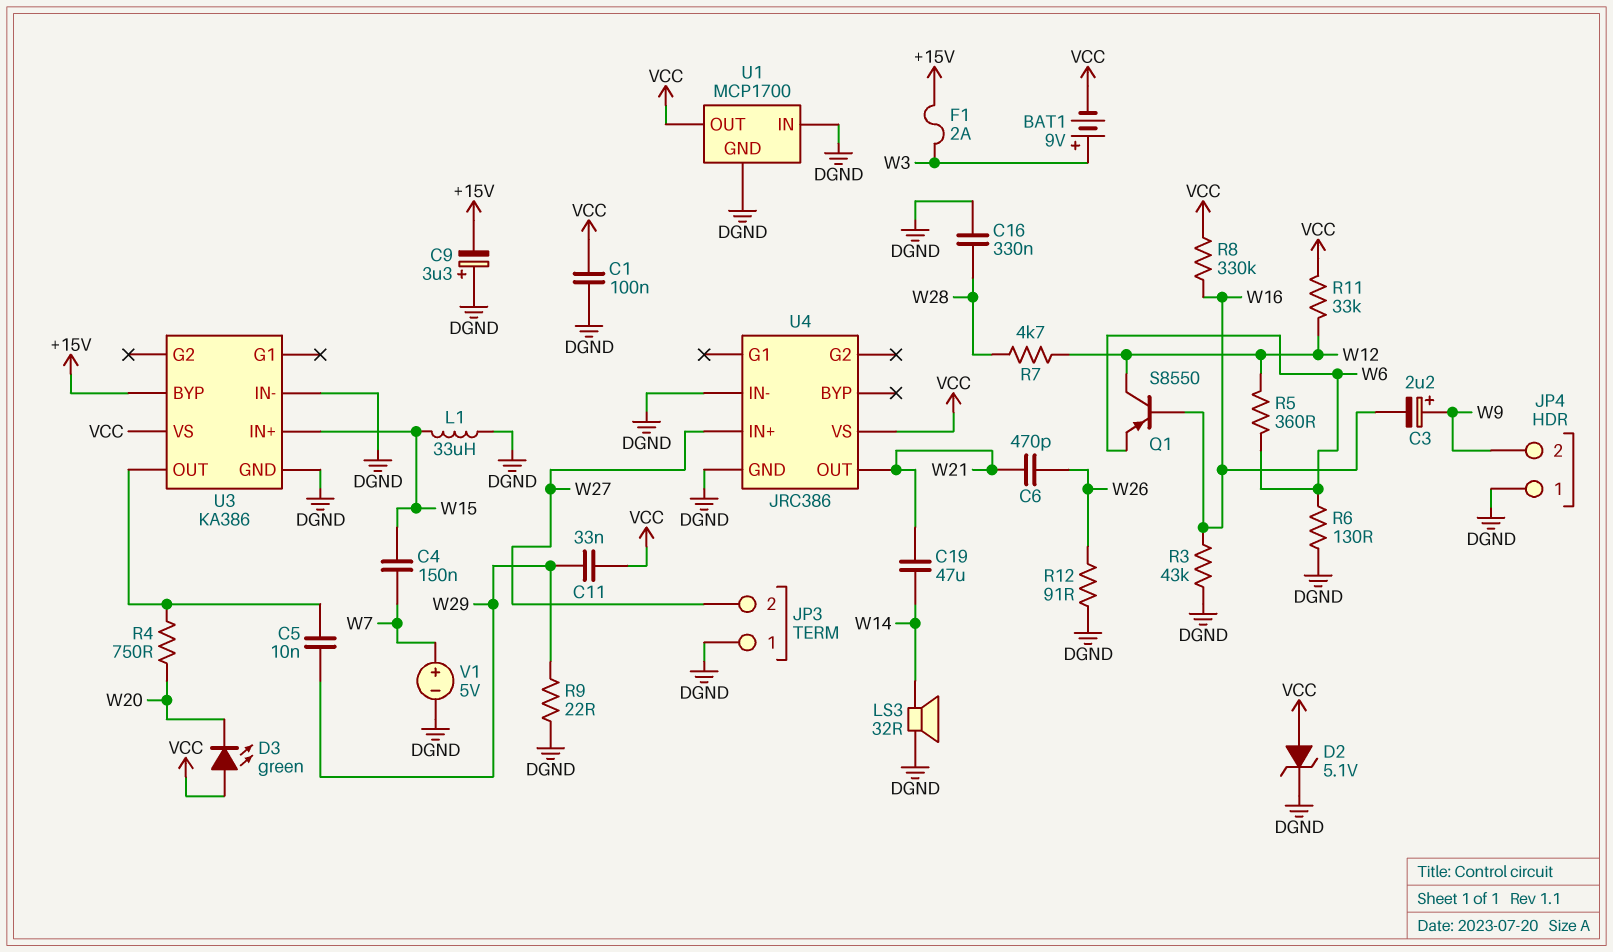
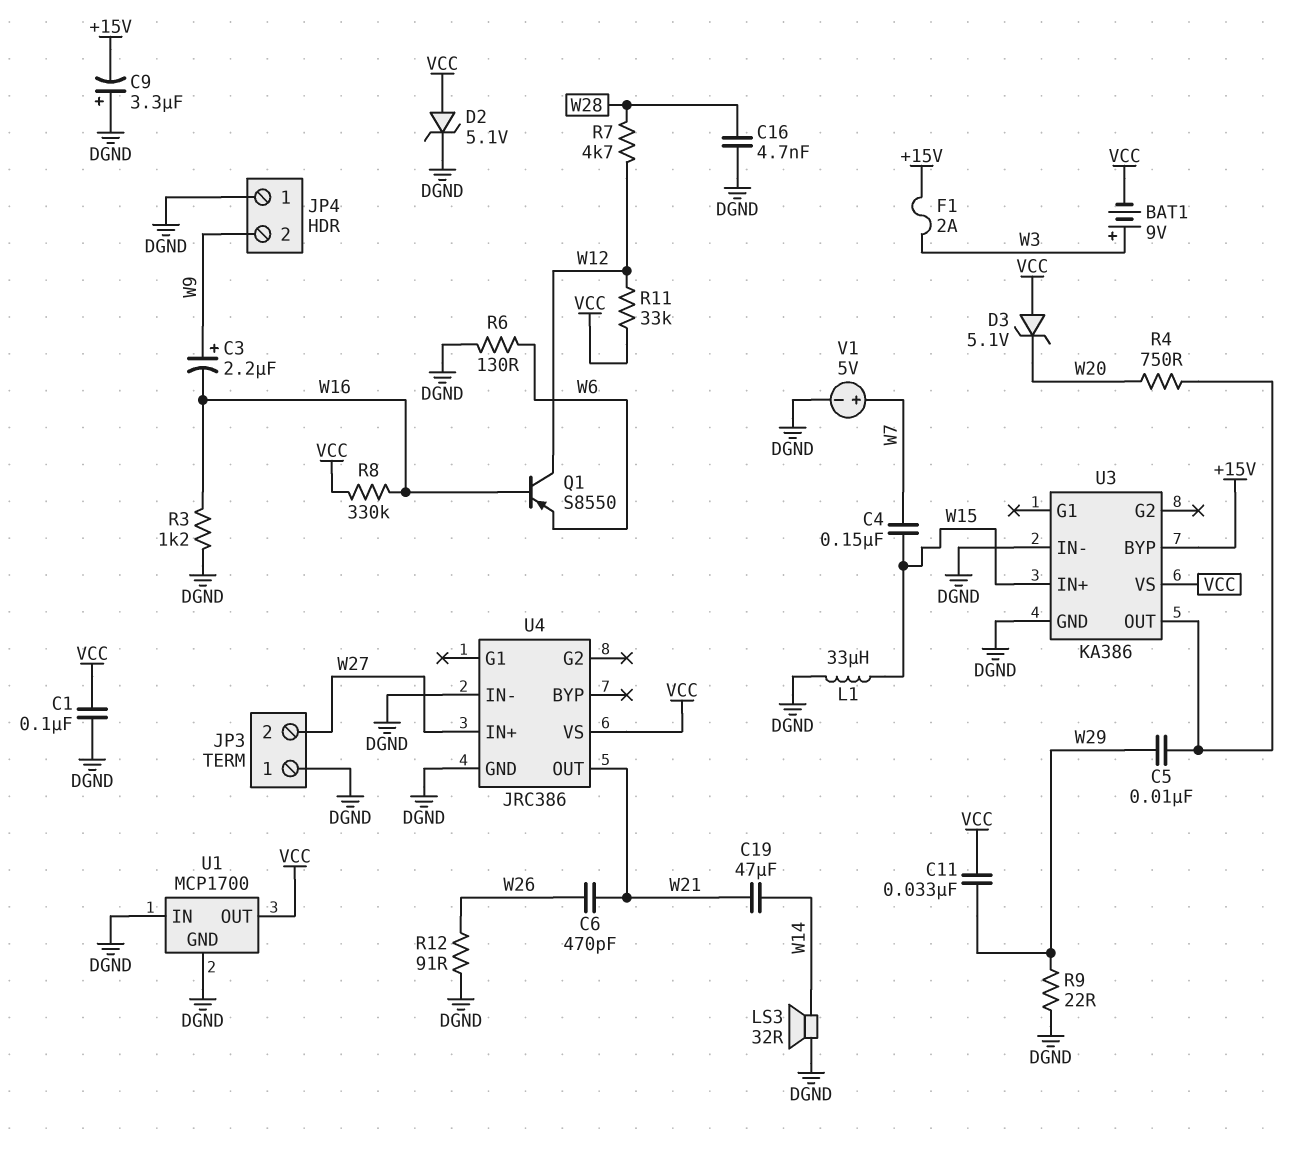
C16: 330nF (DGND, W28) -> 4.7nF (DGND, W28)
D3: LED green (A VCC, K W20) -> zener 5.1V (A VCC, K W20)
R3: 43k (DGND, W16) -> 1.2k (DGND, W16)
R5: 360 (W6, W12) -> none

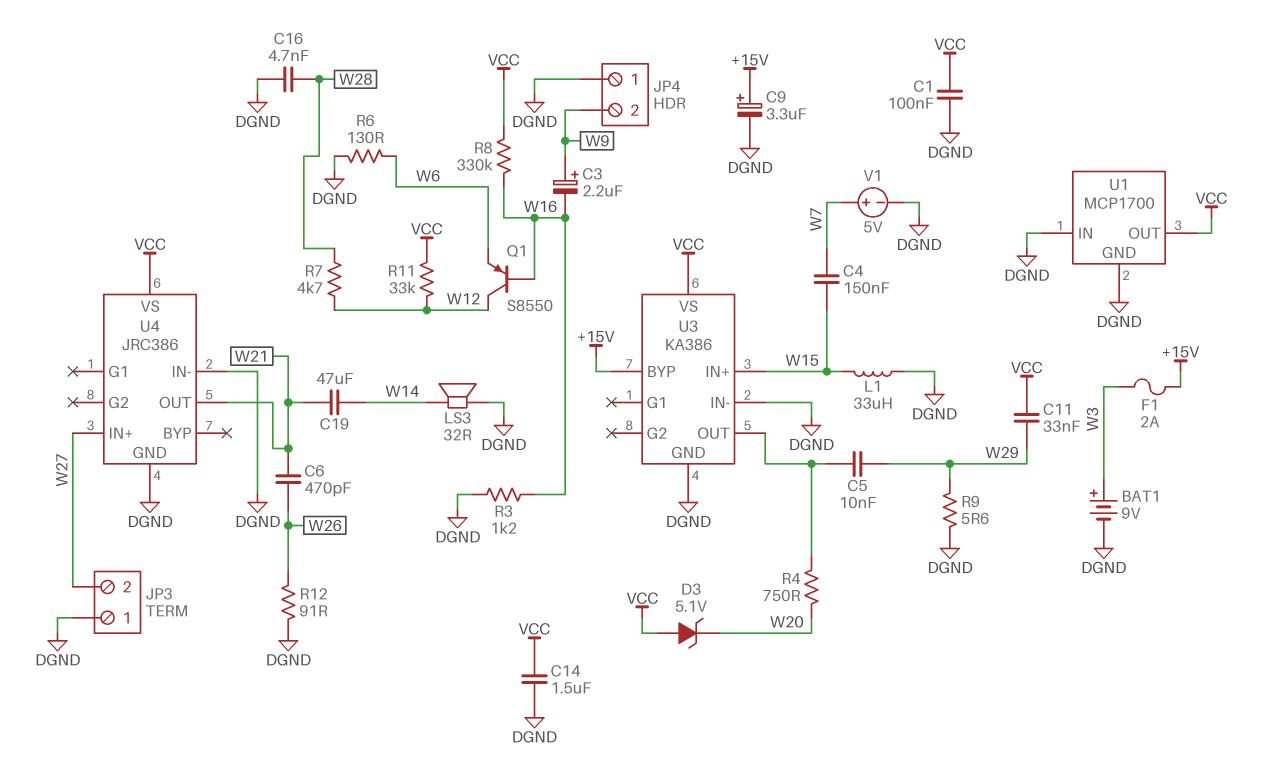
BAT1: 9V (plus W3, minus VCC) -> 9V (plus W3, minus DGND)
C9: 3.3uF (plus DGND, minus +15V) -> 3.3uF (plus +15V, minus DGND)
C14: none -> 1.5uF (DGND, VCC)
D2: zener 5.1V (A VCC, K DGND) -> none
R9: 22 (DGND, W29) -> 5.6 (DGND, W29)

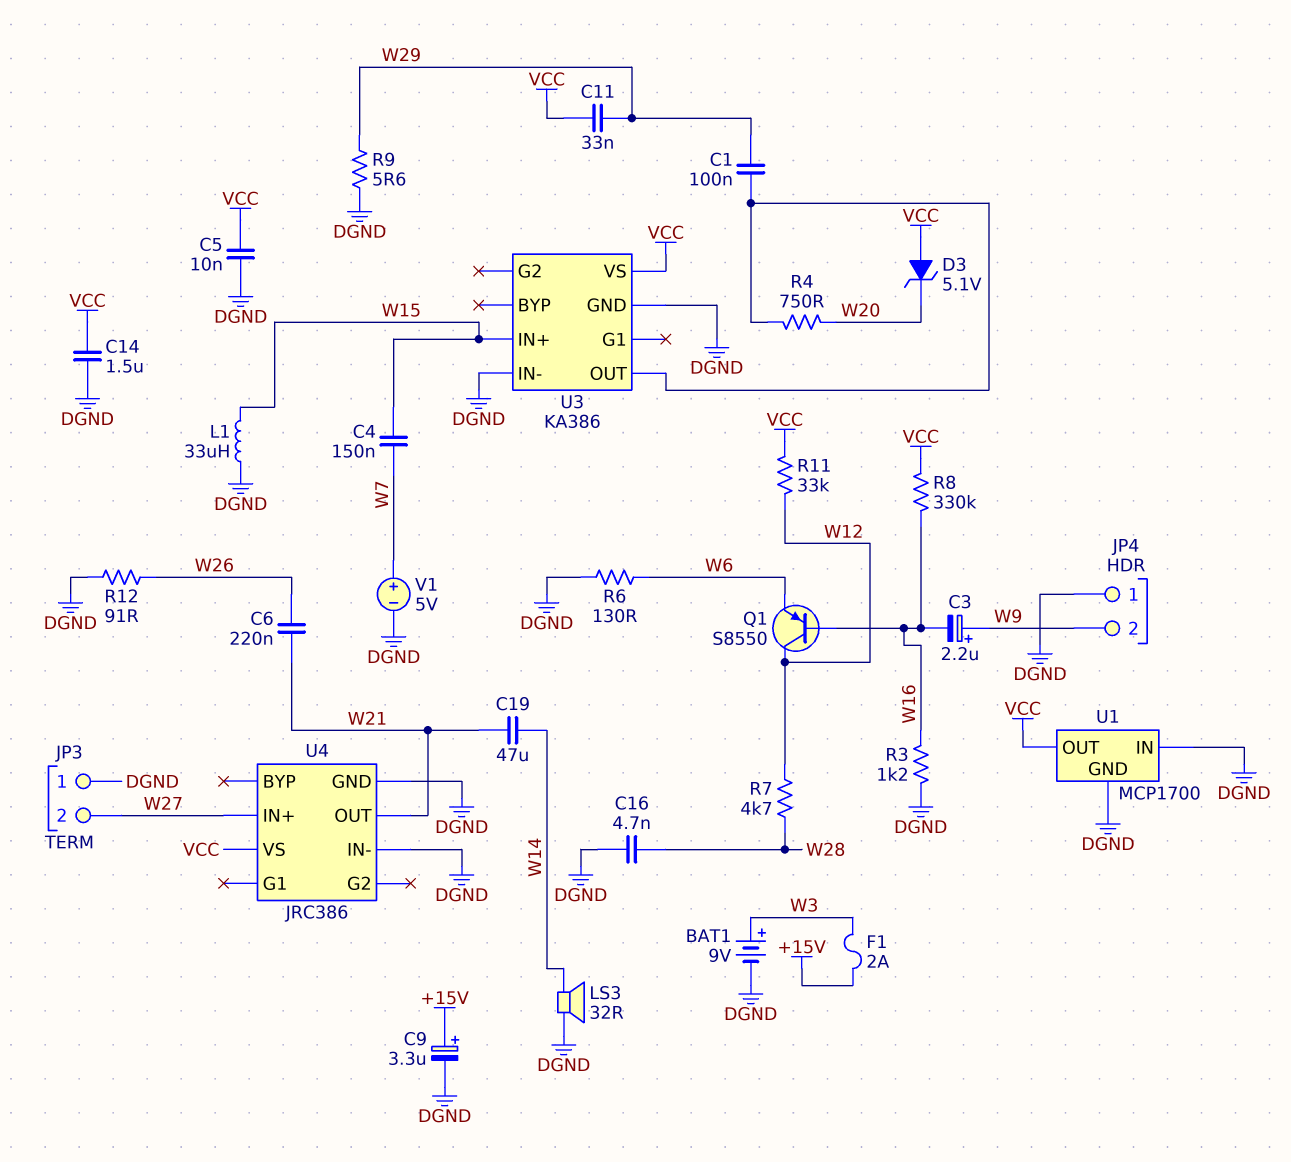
C1: 100nF (DGND, VCC) -> 100nF (U3/OUT, W29)
C5: 10nF (U3/OUT, W29) -> 10nF (DGND, VCC)
C6: 470pF (W21, W26) -> 220nF (W21, W26)
U3 pin BYP: +15V -> none

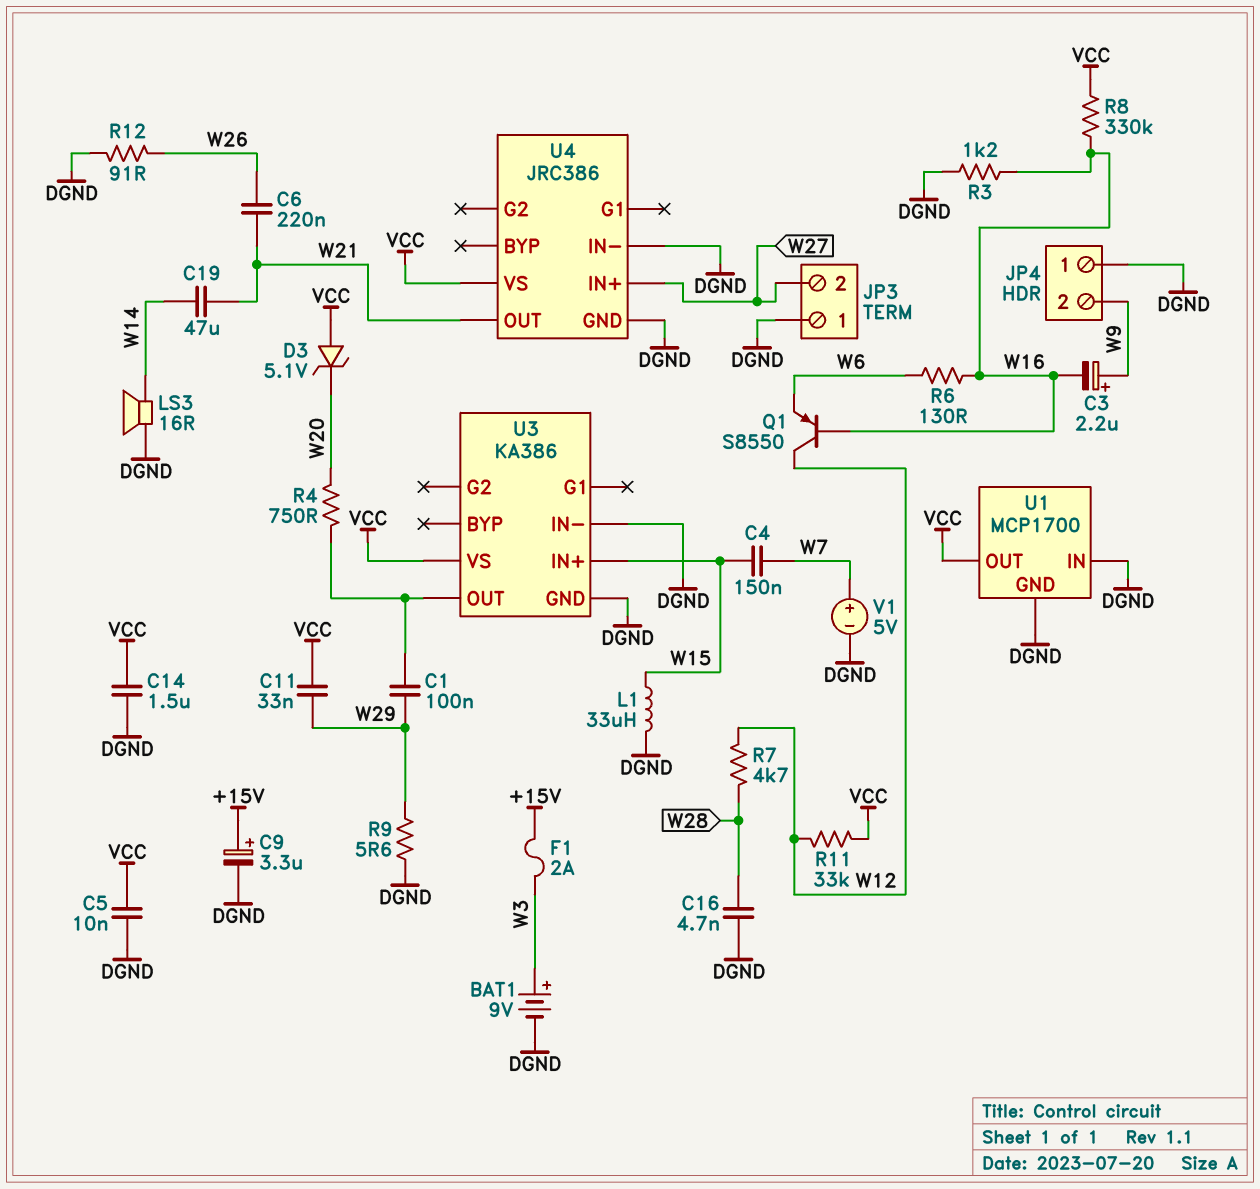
LS3: speaker 32R (DGND, W14) -> speaker 16R (DGND, W14)
R6: 130 (DGND, W6) -> 130 (W6, W16)

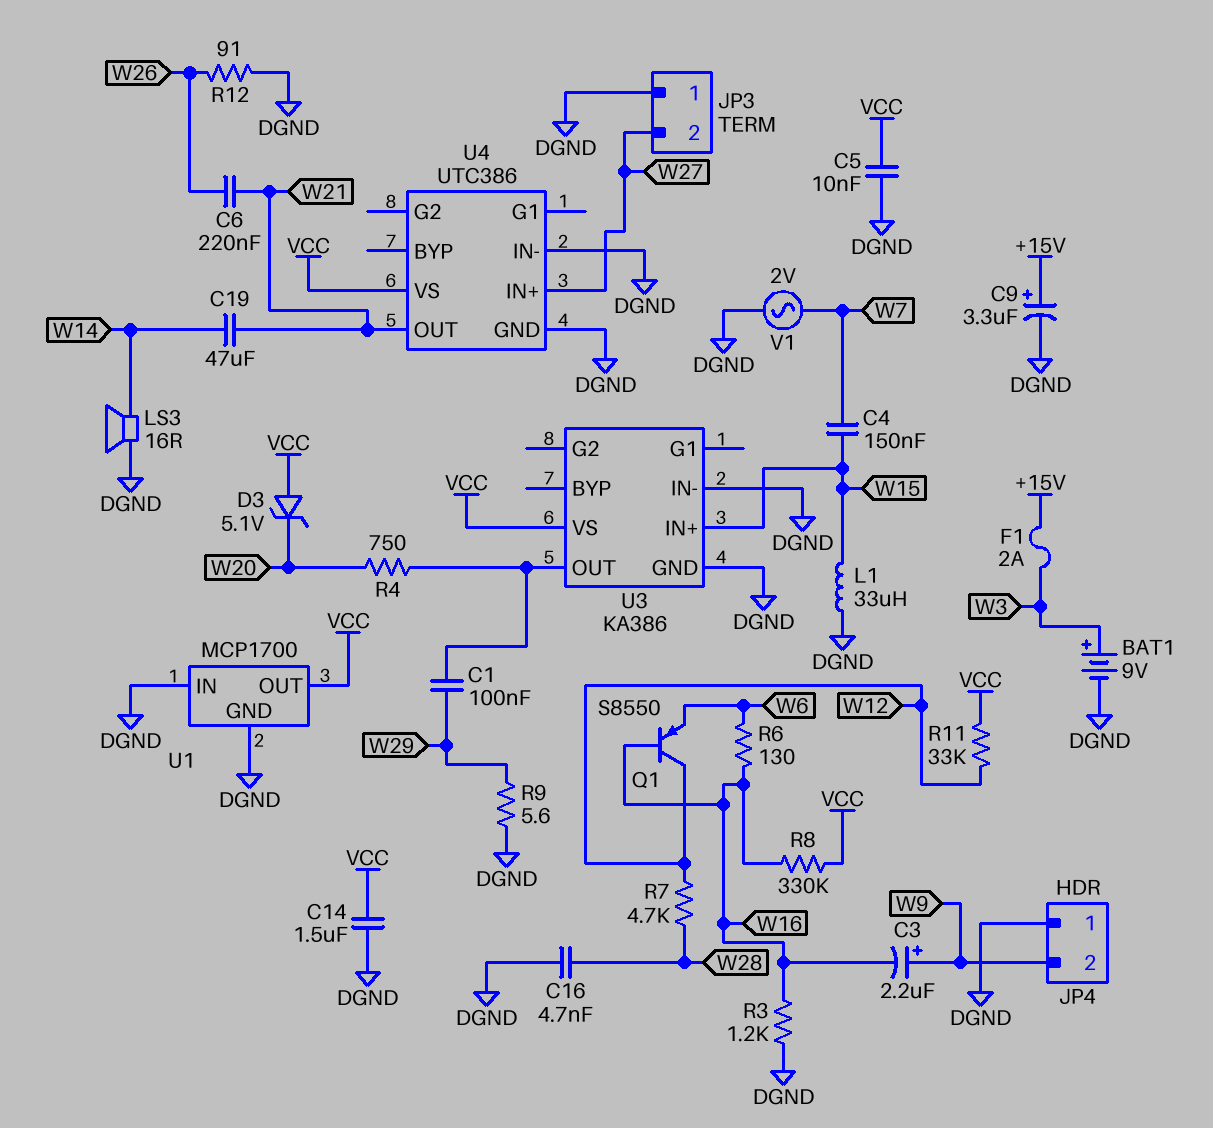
C11: 33nF (VCC, W29) -> none
U4: JRC386 -> UTC386
V1: 5V (plus W7, minus DGND) -> AC 2V (DGND, W7)

